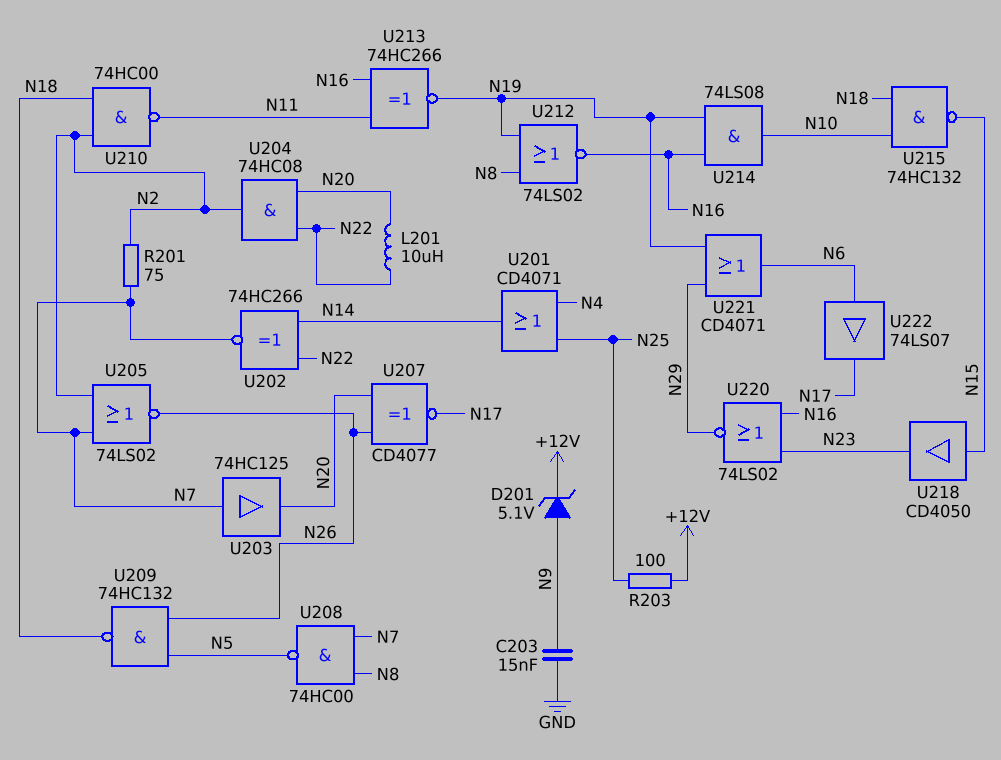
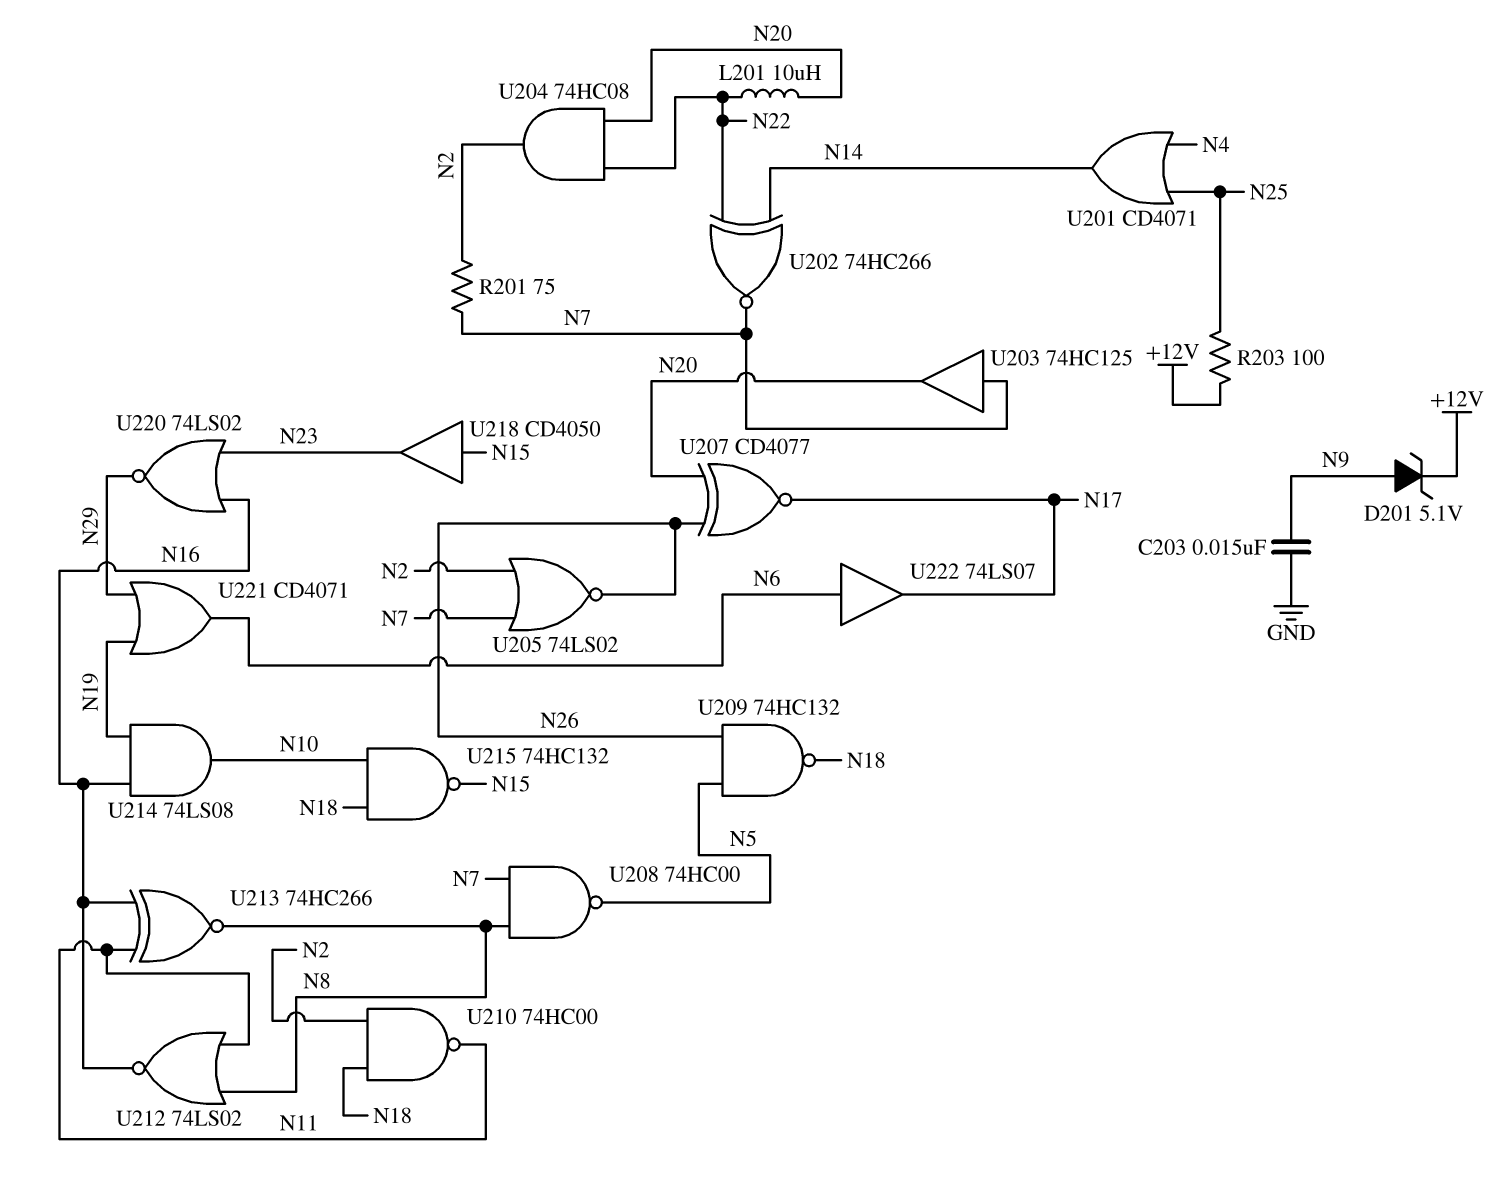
U212: NOR 74LS02 (in N8, in N19, out N16) -> NOR 74LS02 (in N8, in N11, out N16)
U213: XNOR 74HC266 (in N11, in N16, out N19) -> XNOR 74HC266 (in N11, in N16, out N8)

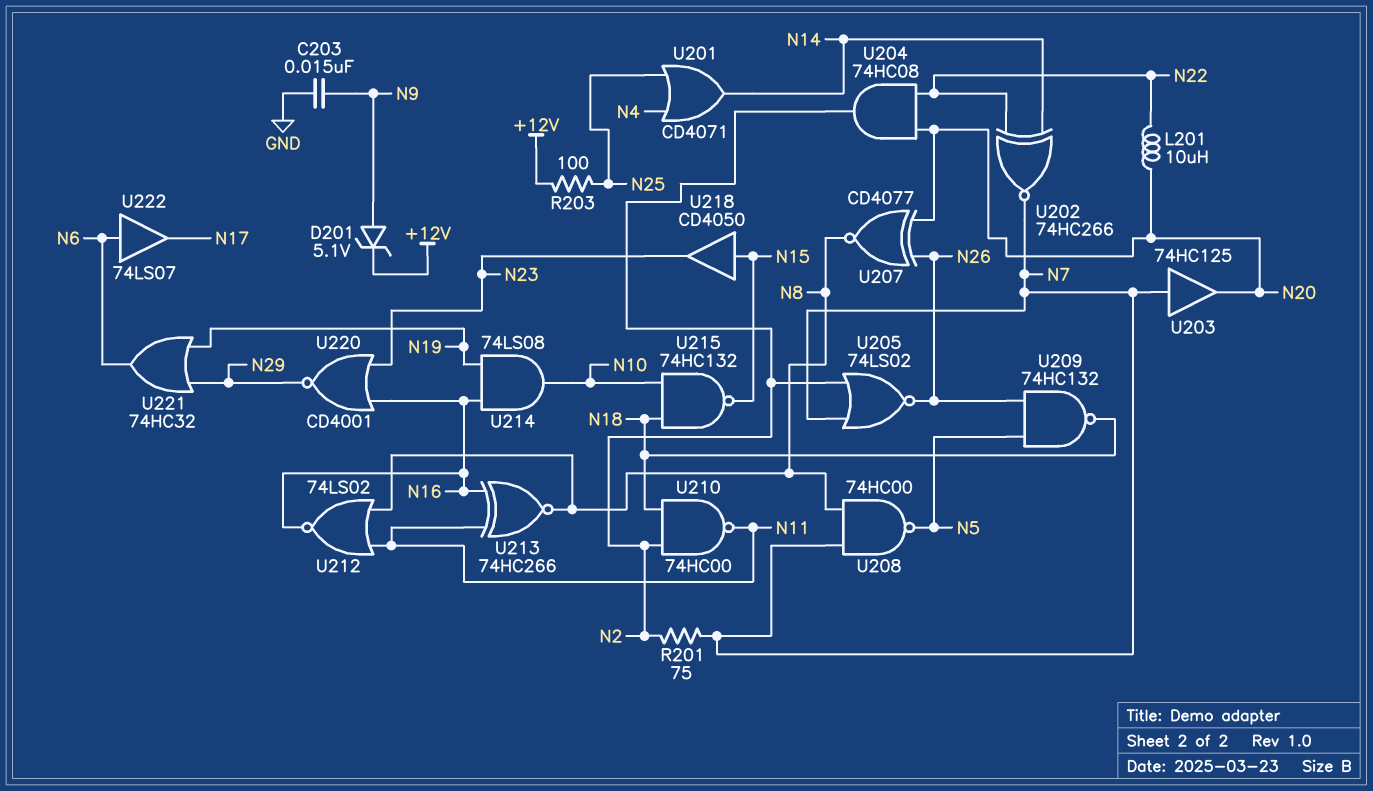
U207: XNOR CD4077 (in N20, in N26, out N17) -> XNOR CD4077 (in N20, in N26, out N8)
U220: NOR 74LS02 (in N16, in N23, out N29) -> NOR CD4001 (in N16, in N23, out N29)
U221: OR CD4071 (in N19, in N29, out N6) -> OR 74HC32 (in N19, in N29, out N6)

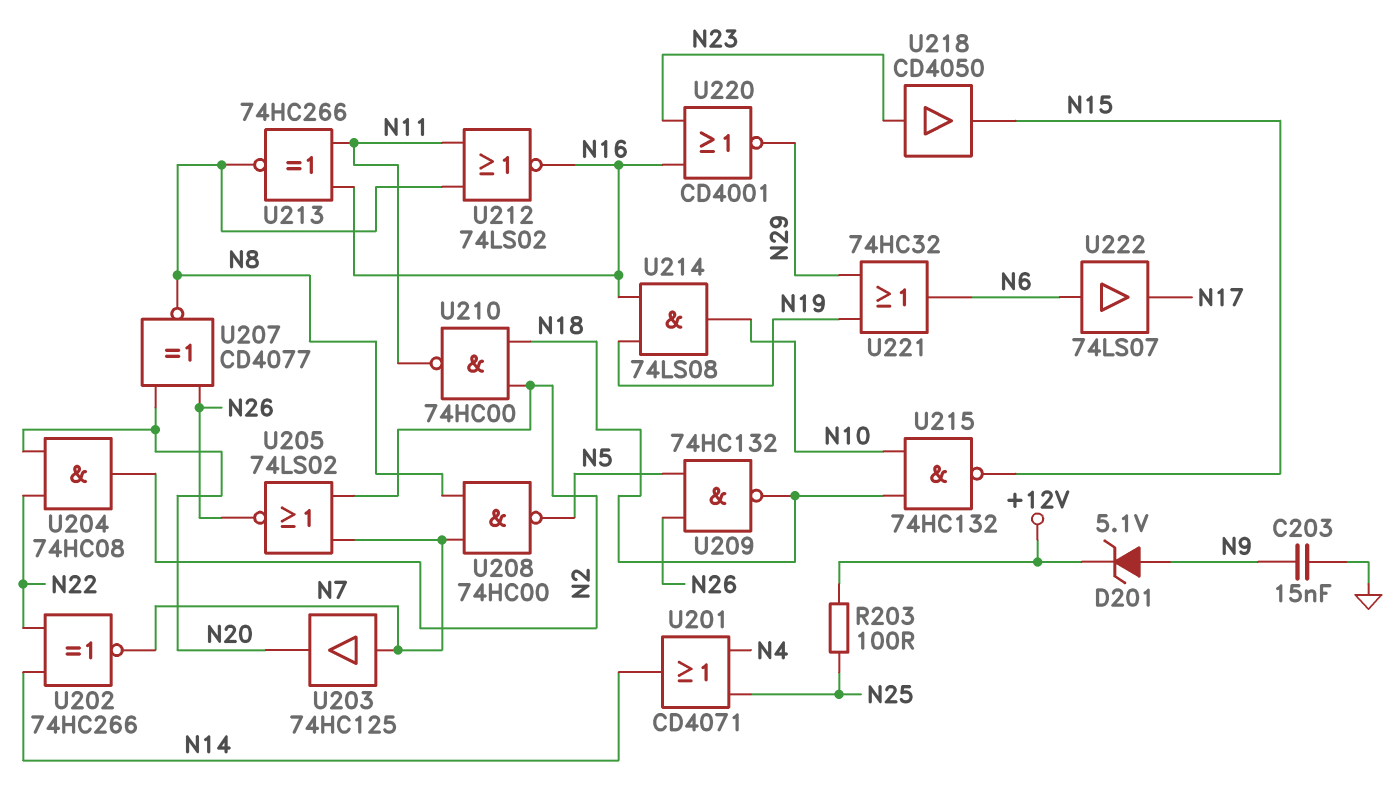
L201: 10uH (N20, N22) -> none
R201: 75 (N2, N7) -> none
U218: buffer CD4050 (in N15, out N23) -> buffer CD4050 (in N23, out N15)

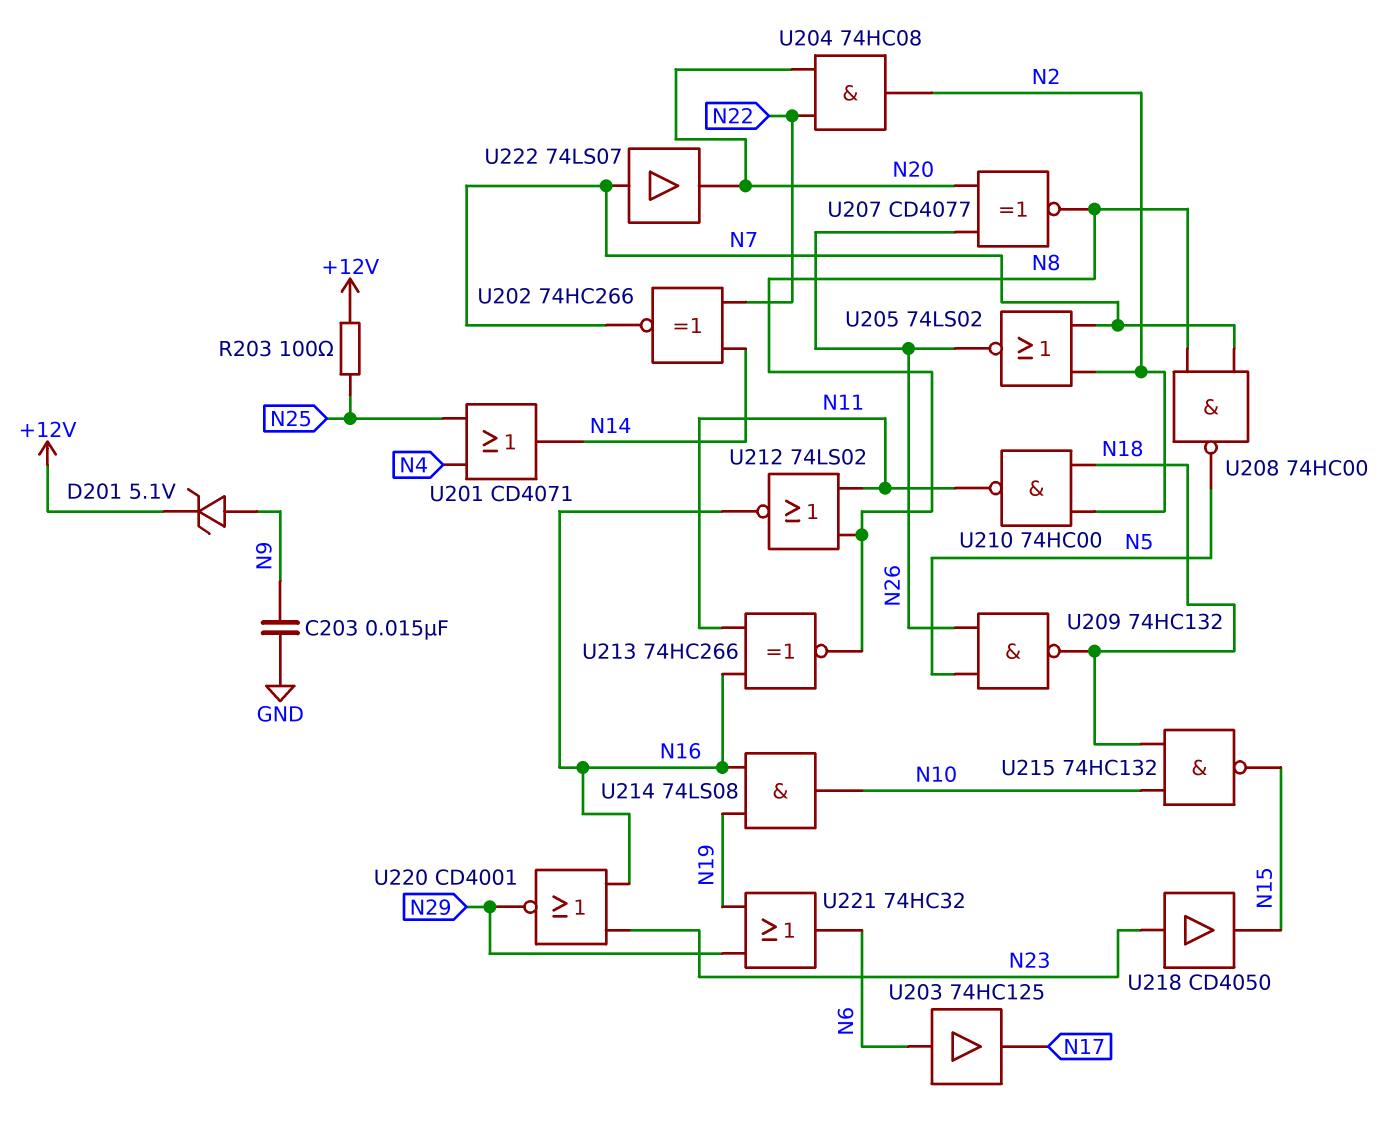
U203: buffer 74HC125 (in N7, out N20) -> buffer 74HC125 (in N6, out N17)
U222: buffer 74LS07 (in N6, out N17) -> buffer 74LS07 (in N7, out N20)

